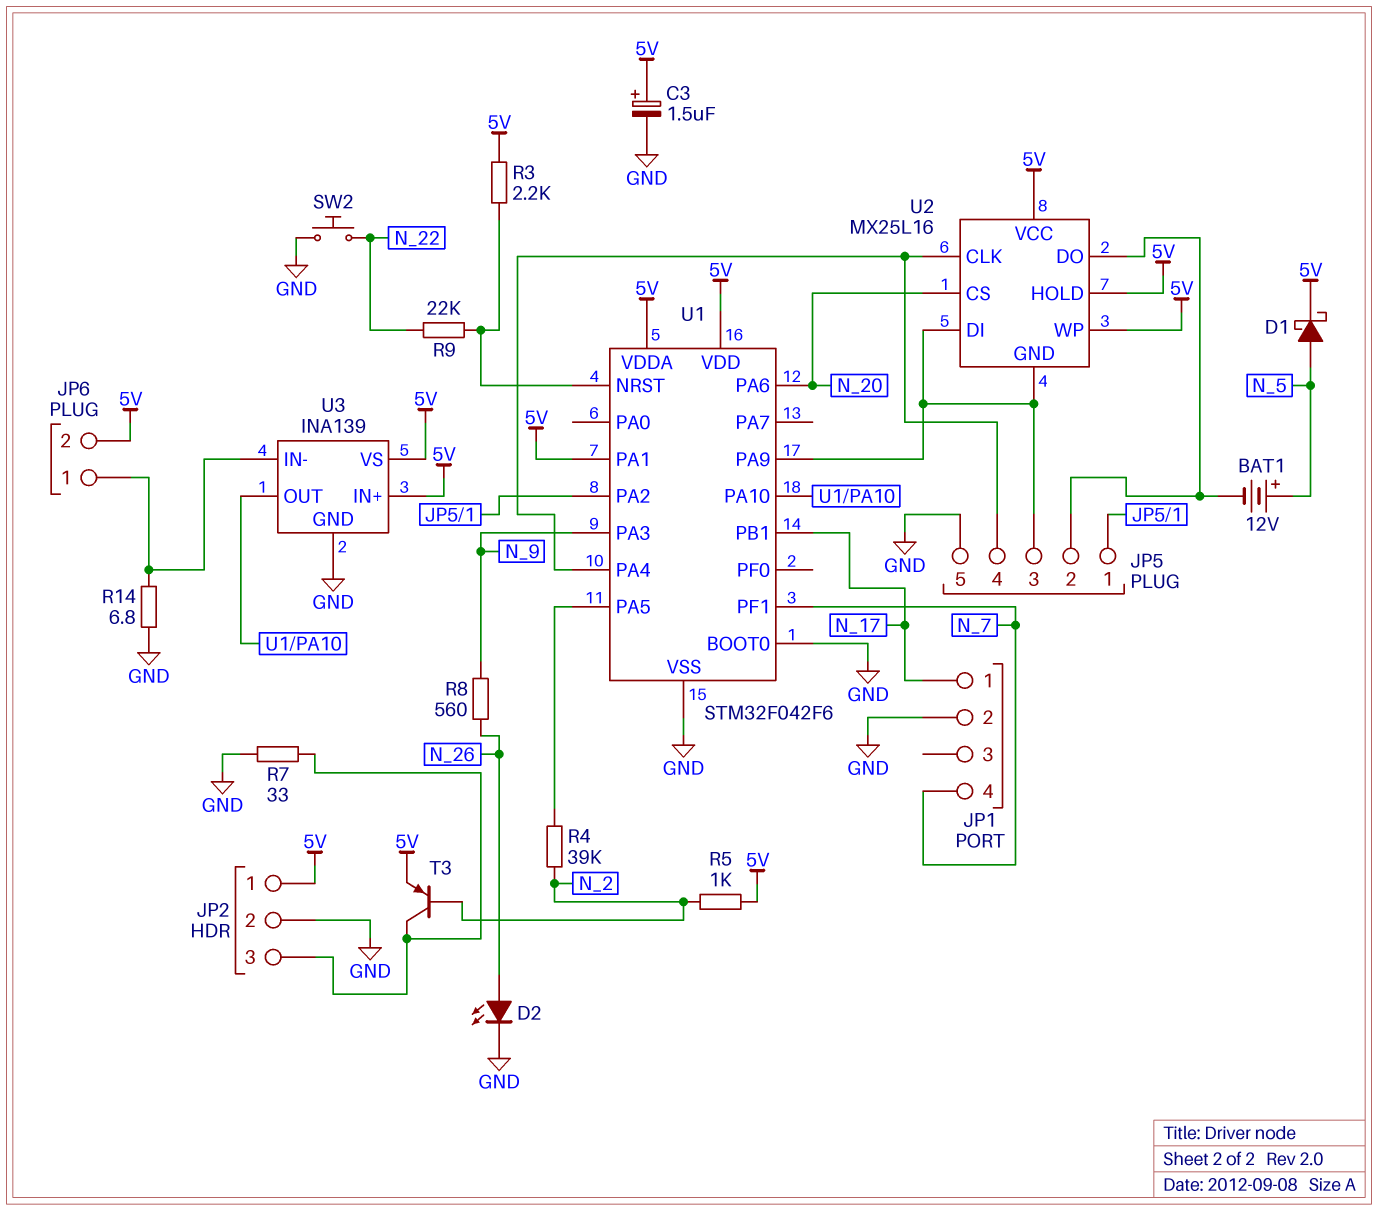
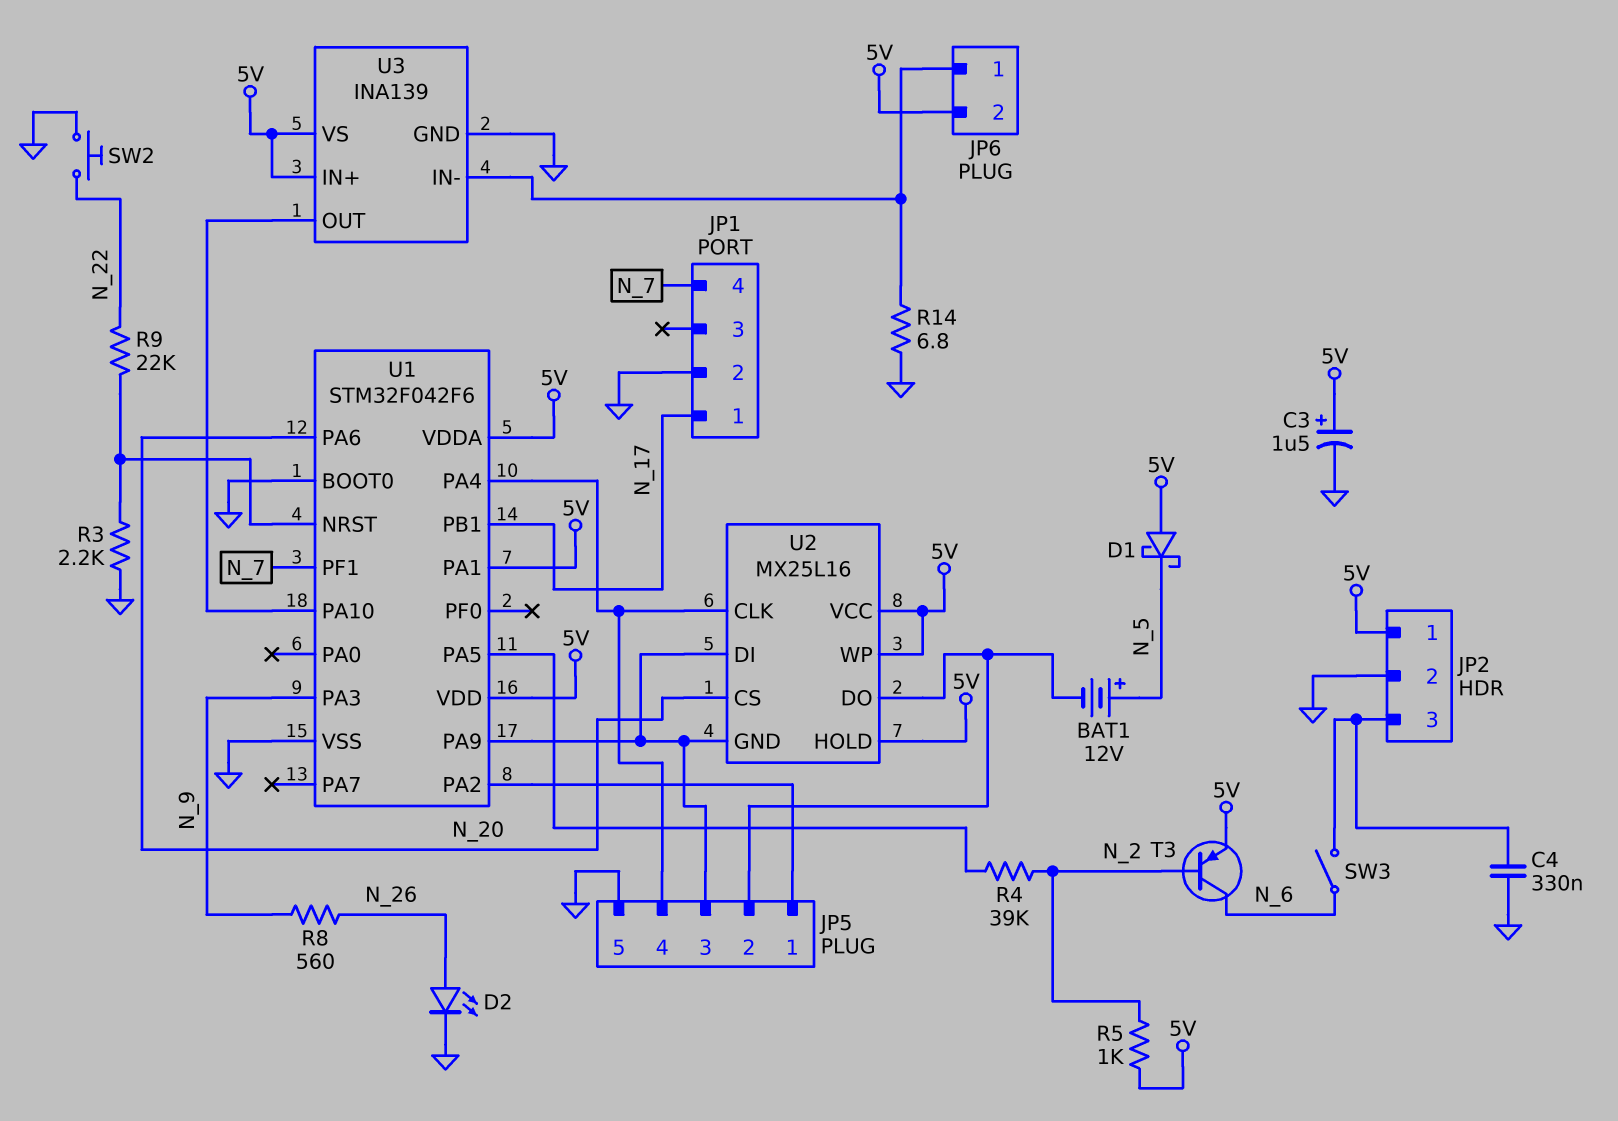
C4: none -> 330nF (GND, JP2/3)
D1: schottky (A N_5, K 5V) -> schottky (A 5V, K N_5)
R3: 2.2k (5V, U1/NRST) -> 2.2k (GND, U1/NRST)
R7: 33 (GND, JP2/3) -> none
SW3: none -> switch (JP2/3, N_6)
T3: PNP (B N_2, C JP2/3, E 5V) -> PNP (B N_2, C N_6, E 5V)

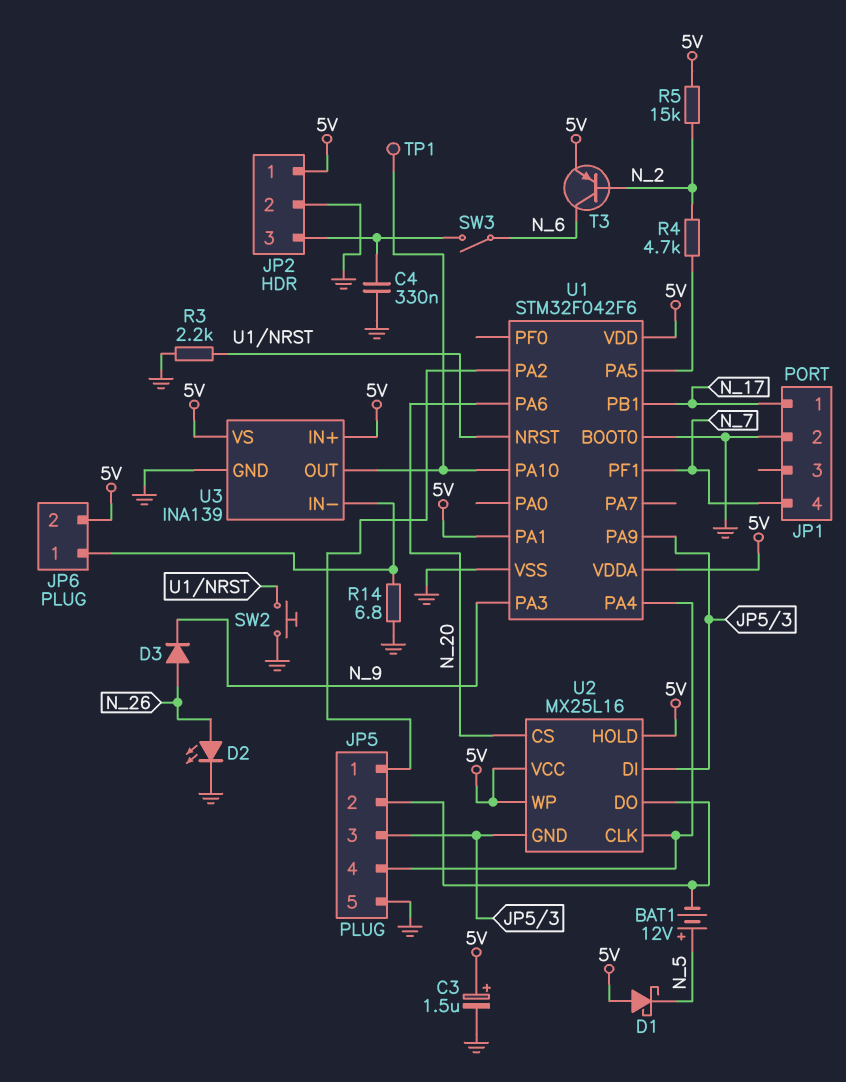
D3: none -> diode (A N_26, K N_9)
R4: 39k (N_2, U1/PA5) -> 4.7k (N_2, U1/PA5)
R5: 1k (5V, N_2) -> 15k (5V, N_2)
R8: 560 (N_9, N_26) -> none
R9: 22k (N_22, U1/NRST) -> none
SW2: button (GND, N_22) -> button (GND, U1/NRST)
TP1: none -> test point (U1/PA10)

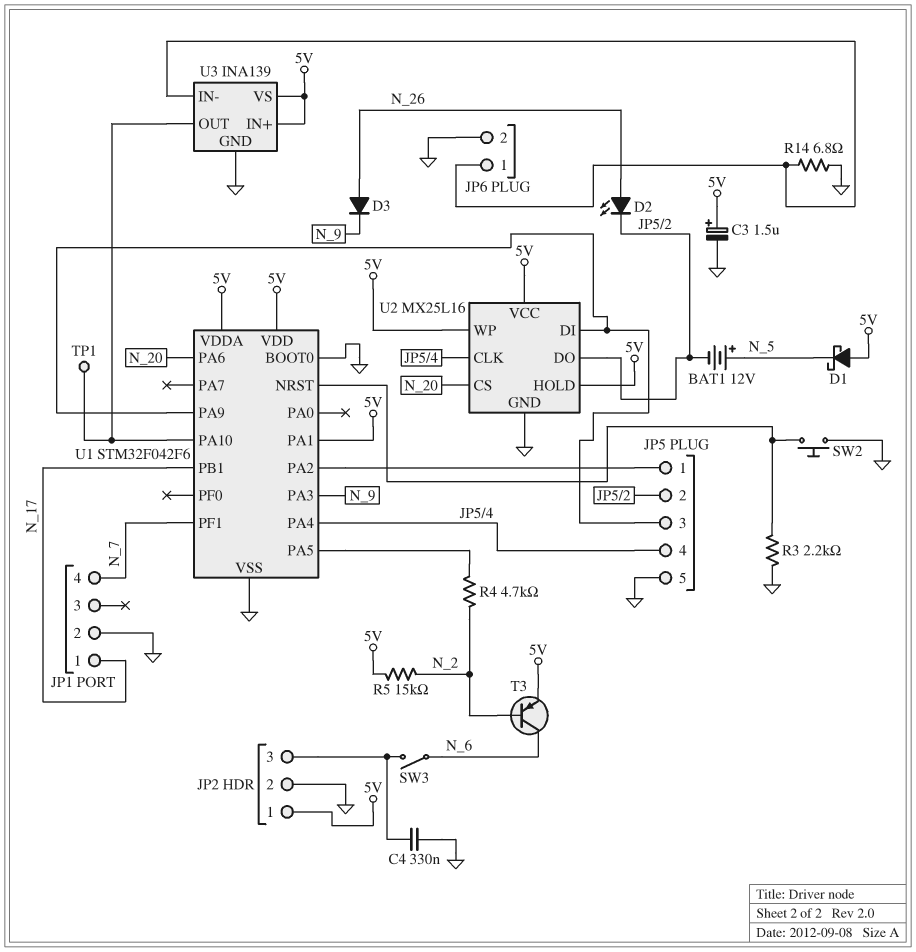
D2: LED (A N_26, K GND) -> LED (A N_26, K JP5/2)
JP6 pin 2: 5V -> GND
U2 pin GND: JP5/3 -> GND

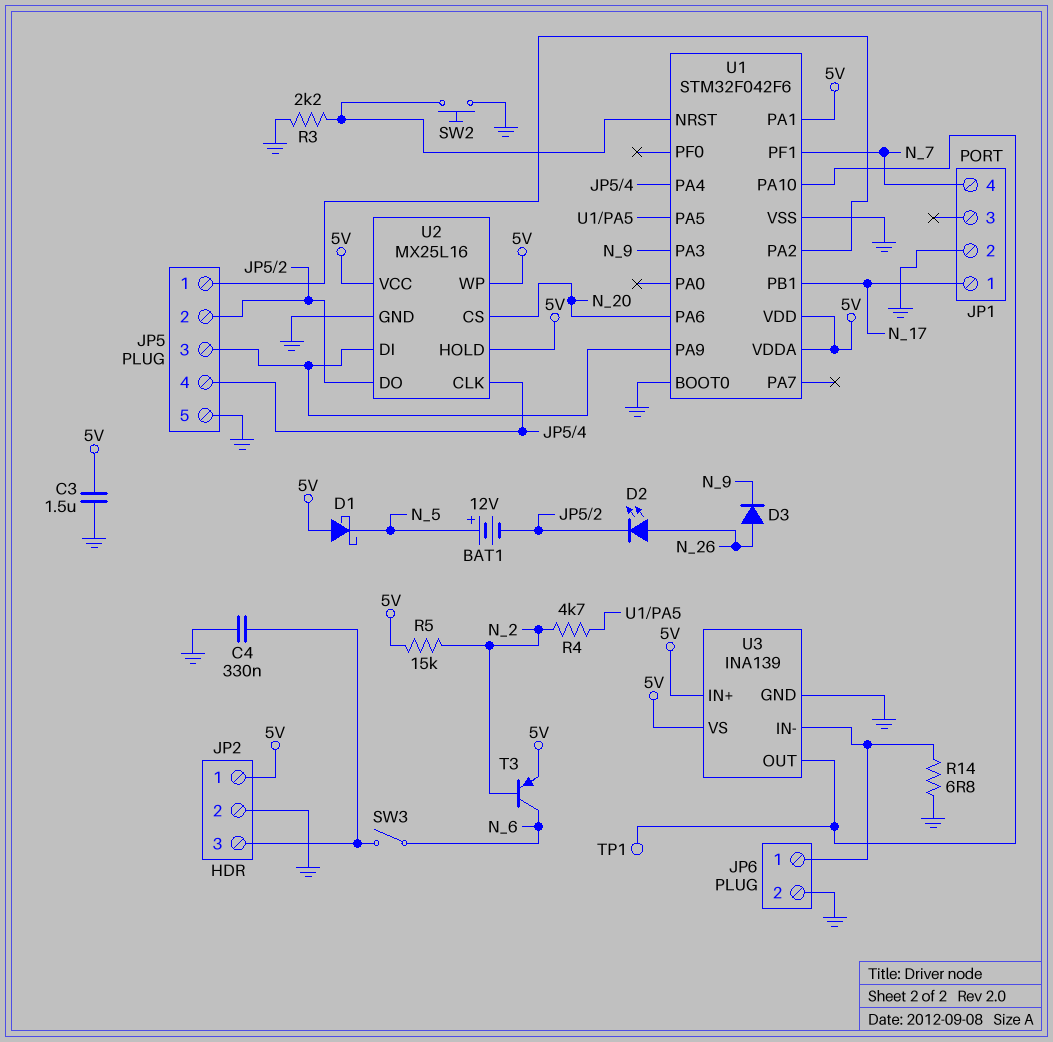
C3: 1.5uF (plus 5V, minus GND) -> 1.5uF (5V, GND)

